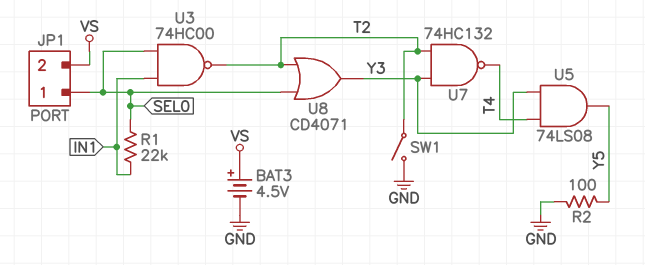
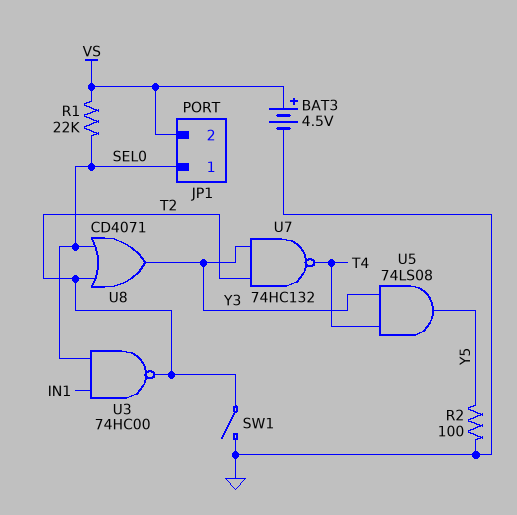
R1: 22k (IN1, SEL0) -> 22k (SEL0, VS)

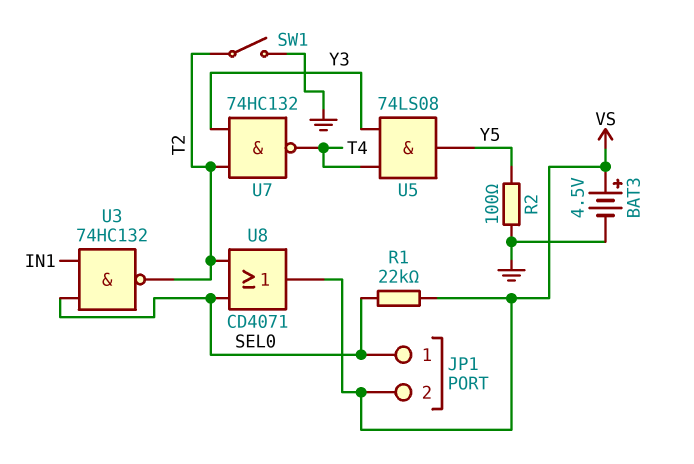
U3: NAND 74HC00 (in IN1, in SEL0, out T2) -> NAND 74HC132 (in IN1, in SEL0, out T2)
U8: OR CD4071 (in SEL0, in T2, out Y3) -> OR CD4071 (in SEL0, in T2, out VS)

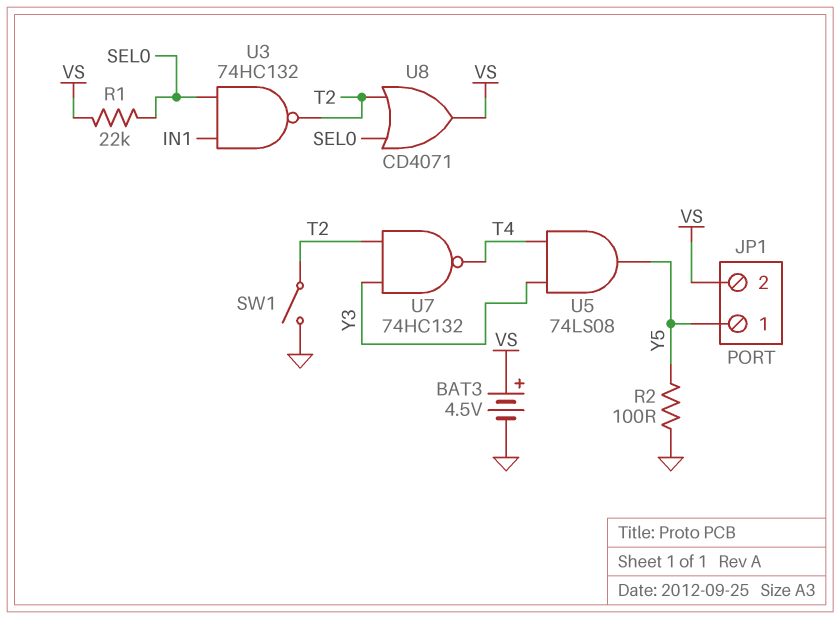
JP1 pin 1: SEL0 -> Y5

